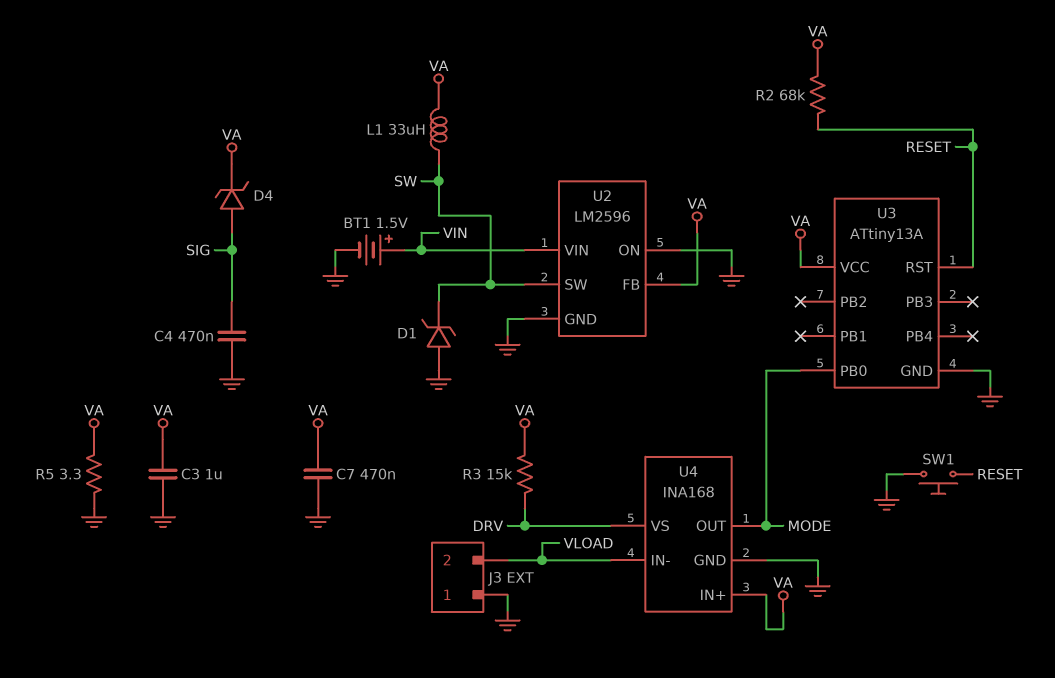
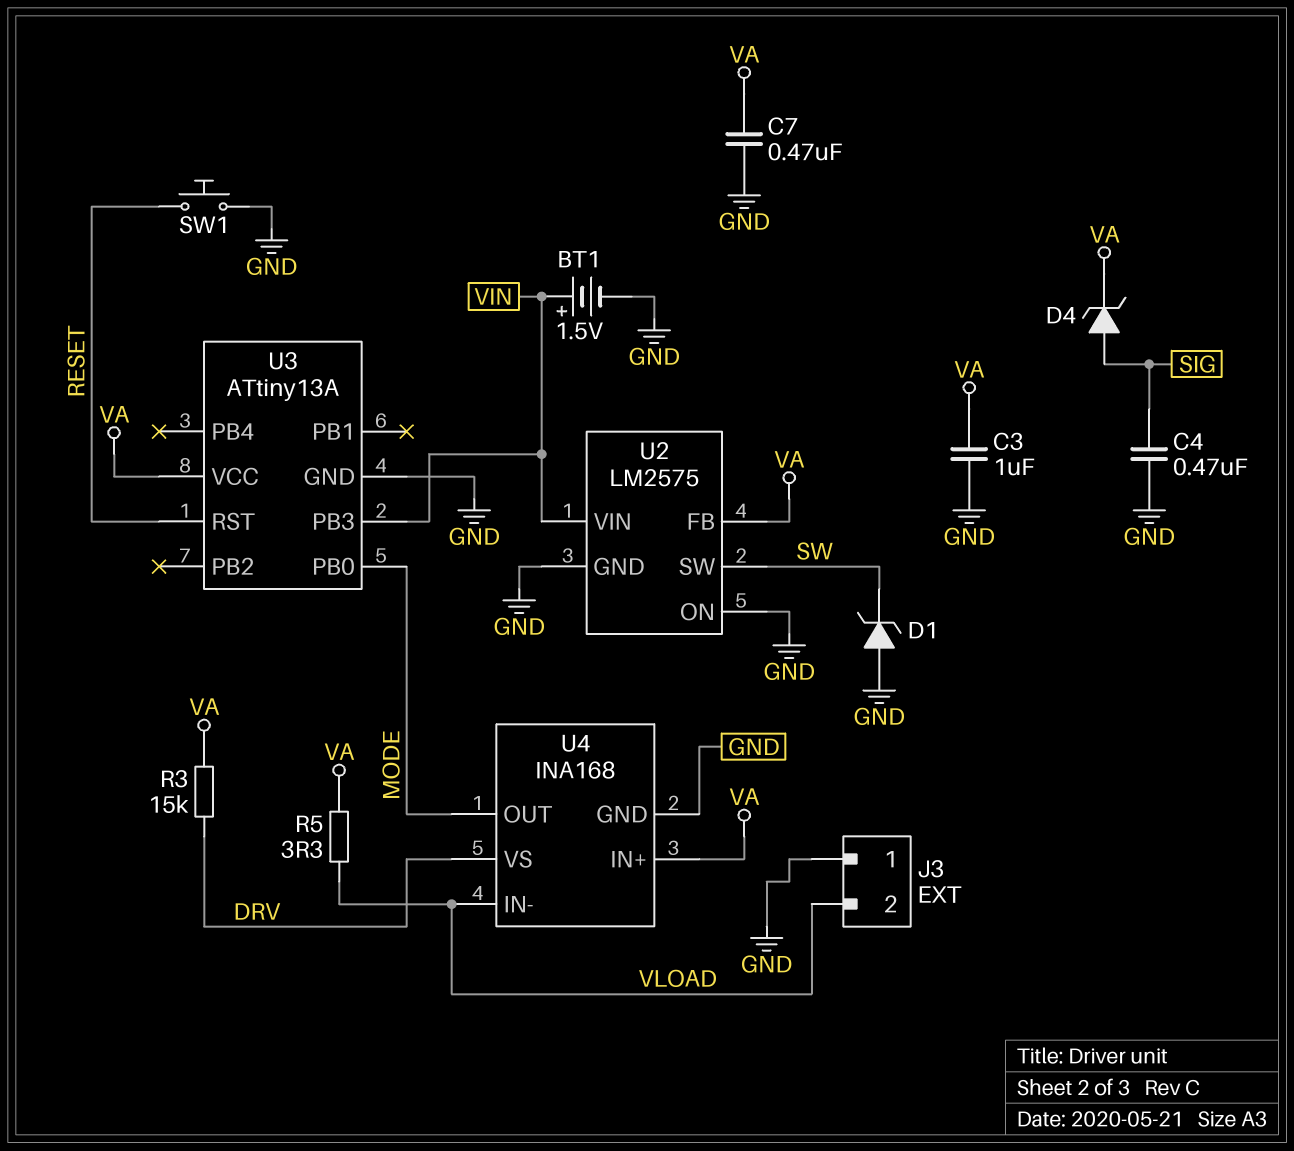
L1: 33uH (SW, VA) -> none
R2: 68k (RESET, VA) -> none
R5: 3.3 (GND, VA) -> 3.3 (VA, VLOAD)
U2: LM2596 -> LM2575
U3 pin PB3: none -> VIN

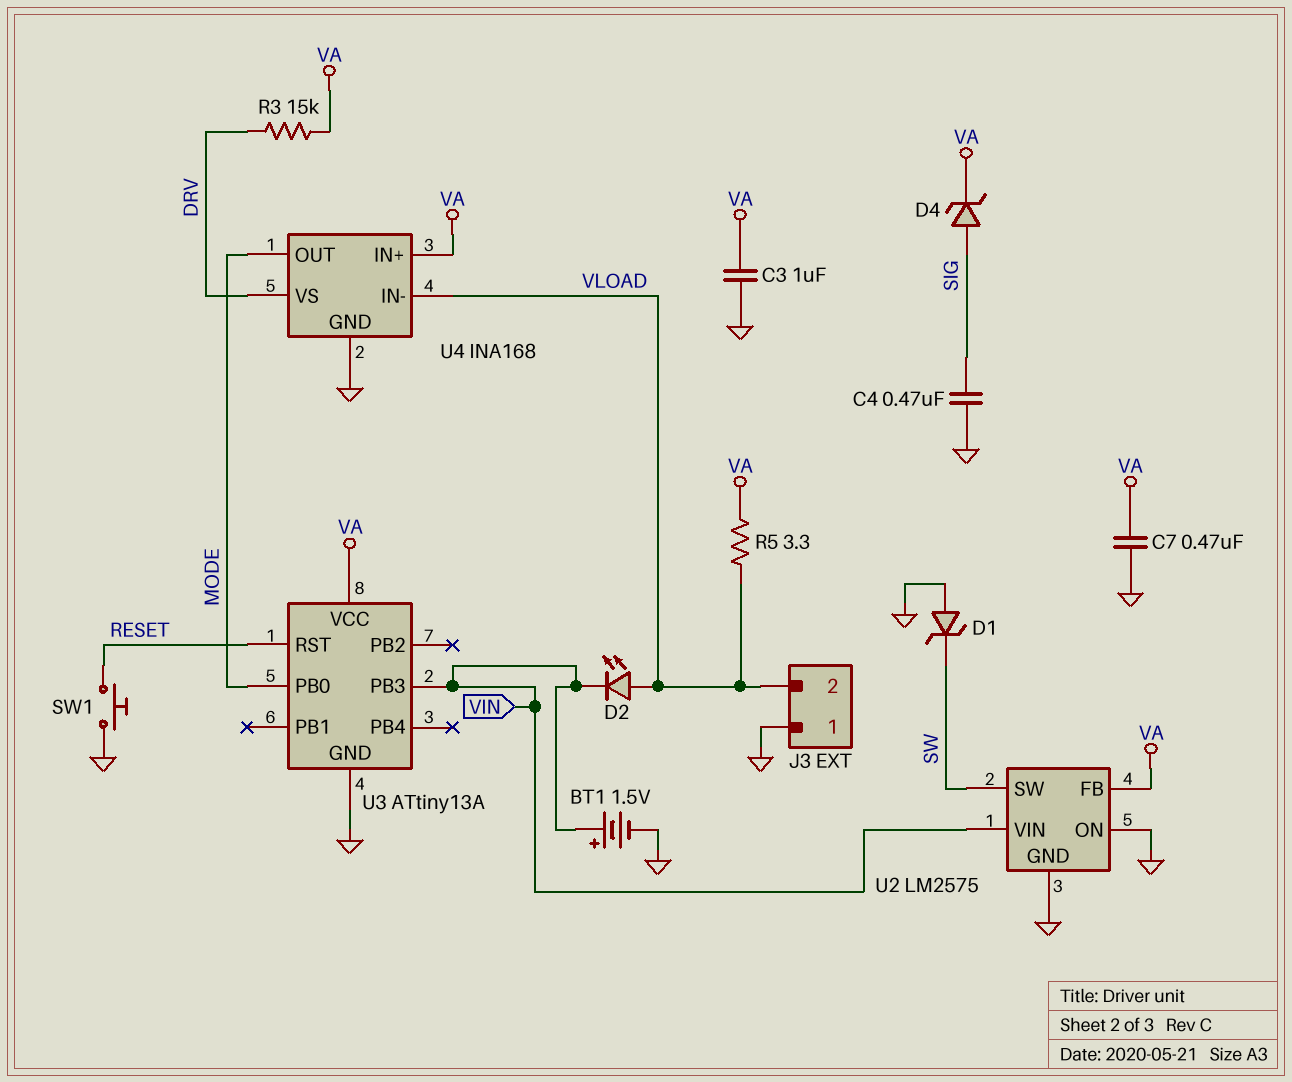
D2: none -> LED (A VLOAD, K VIN)

